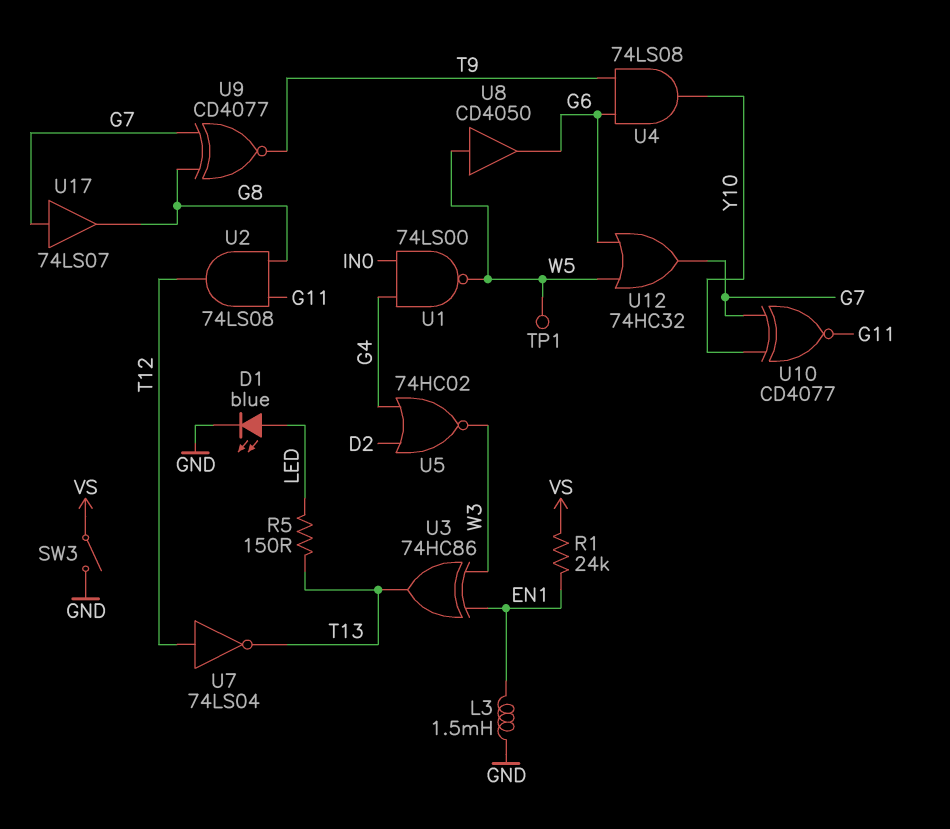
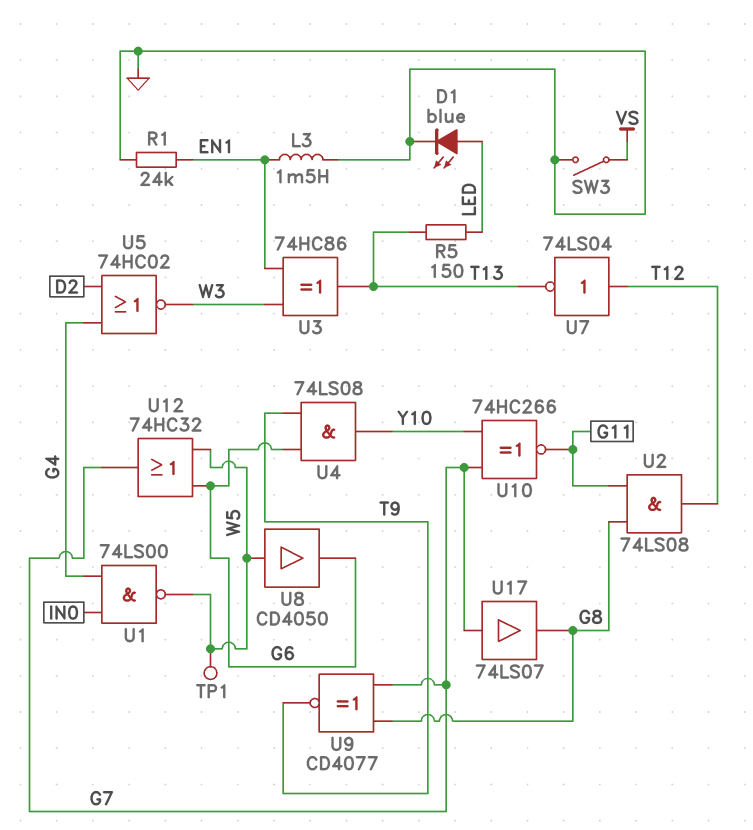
R1: 24k (EN1, VS) -> 24k (EN1, GND)
U10: XNOR CD4077 (in G7, in Y10, out G11) -> XNOR 74HC266 (in G7, in Y10, out G11)

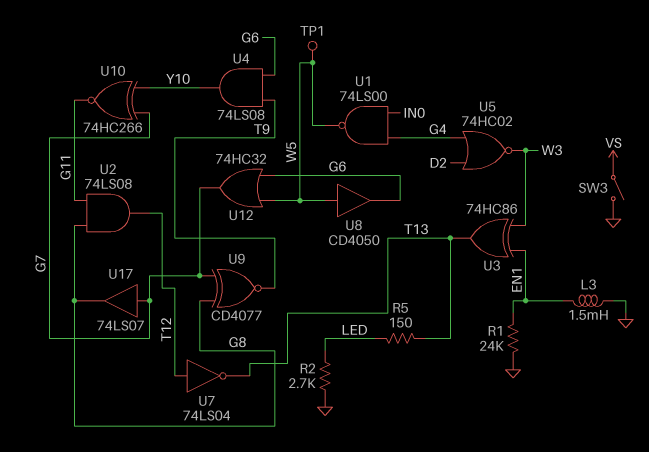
D1: LED blue (A LED, K GND) -> none
R2: none -> 2.7k (GND, LED)

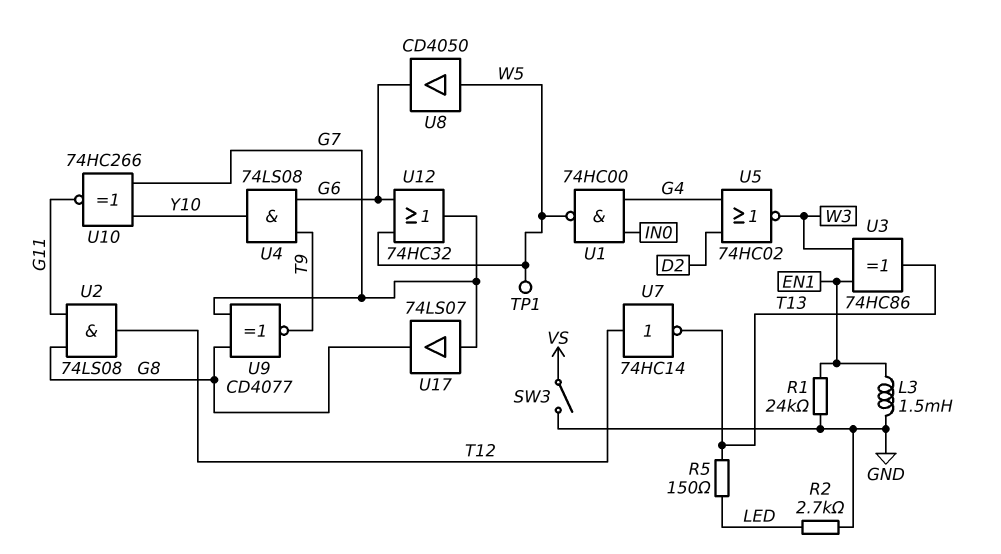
U1: NAND 74LS00 (in G4, in IN0, out W5) -> NAND 74HC00 (in G4, in IN0, out W5)
U7: NOT 74LS04 (in T12, out T13) -> NOT 74HC14 (in T12, out T13)

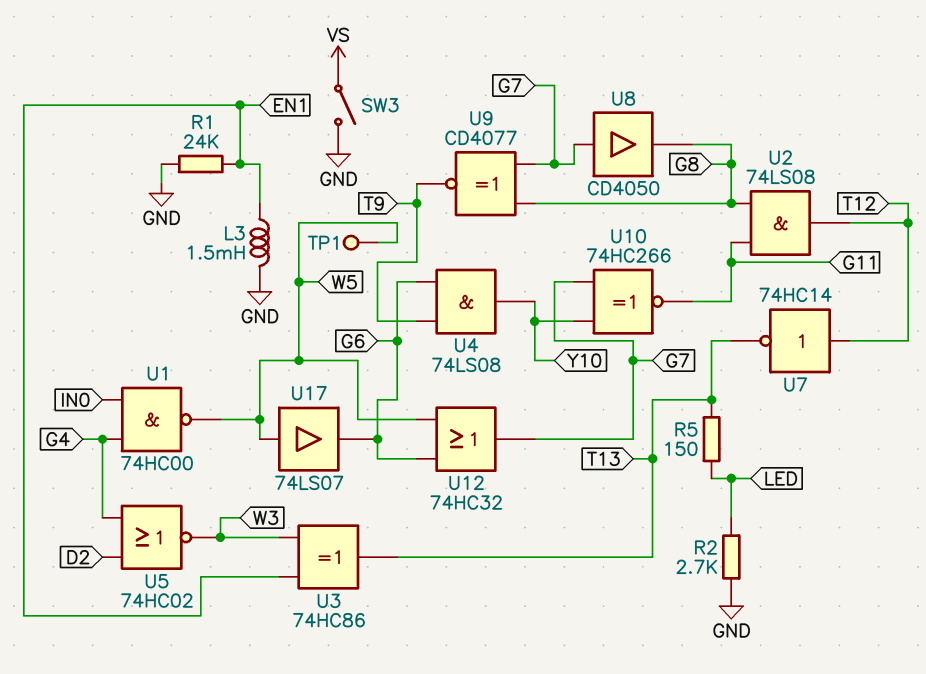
U8: buffer CD4050 (in W5, out G6) -> buffer CD4050 (in G7, out G8)
U17: buffer 74LS07 (in G7, out G8) -> buffer 74LS07 (in W5, out G6)

